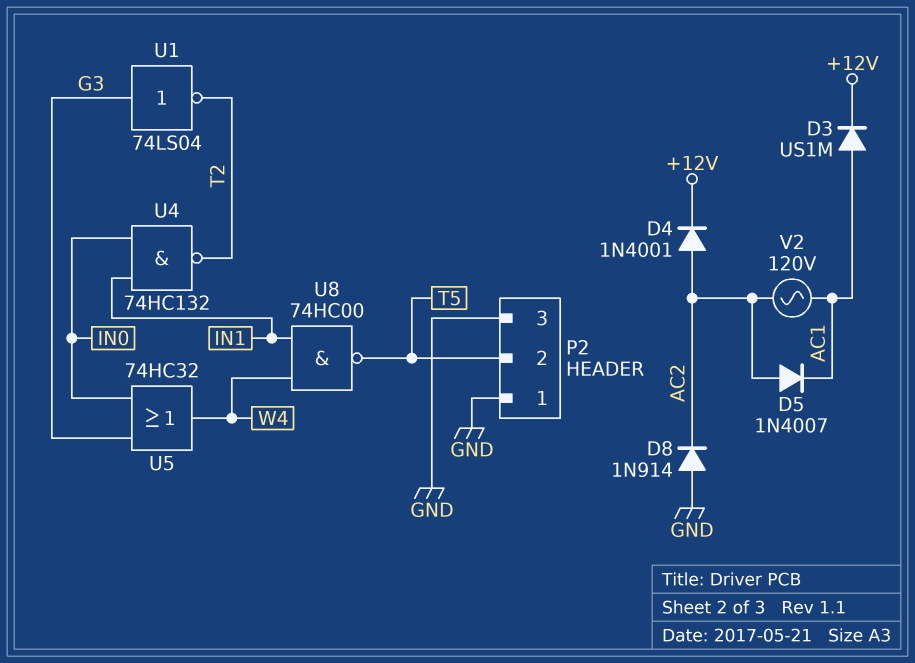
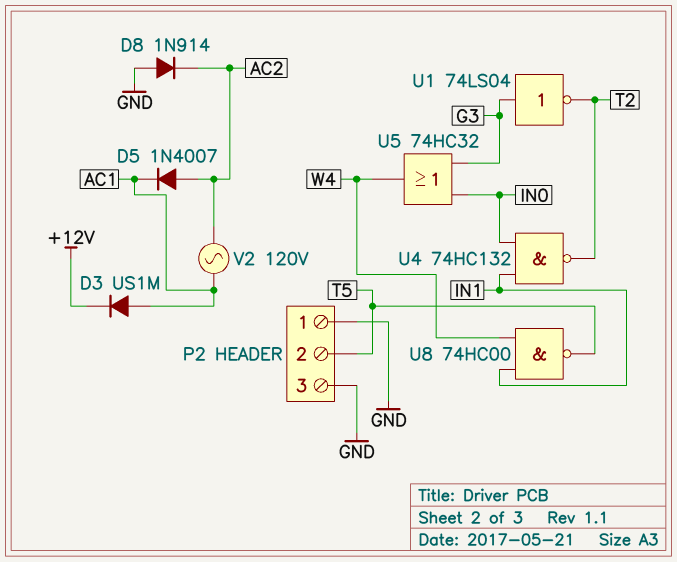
D4: diode 1N4001 (A AC2, K +12V) -> none

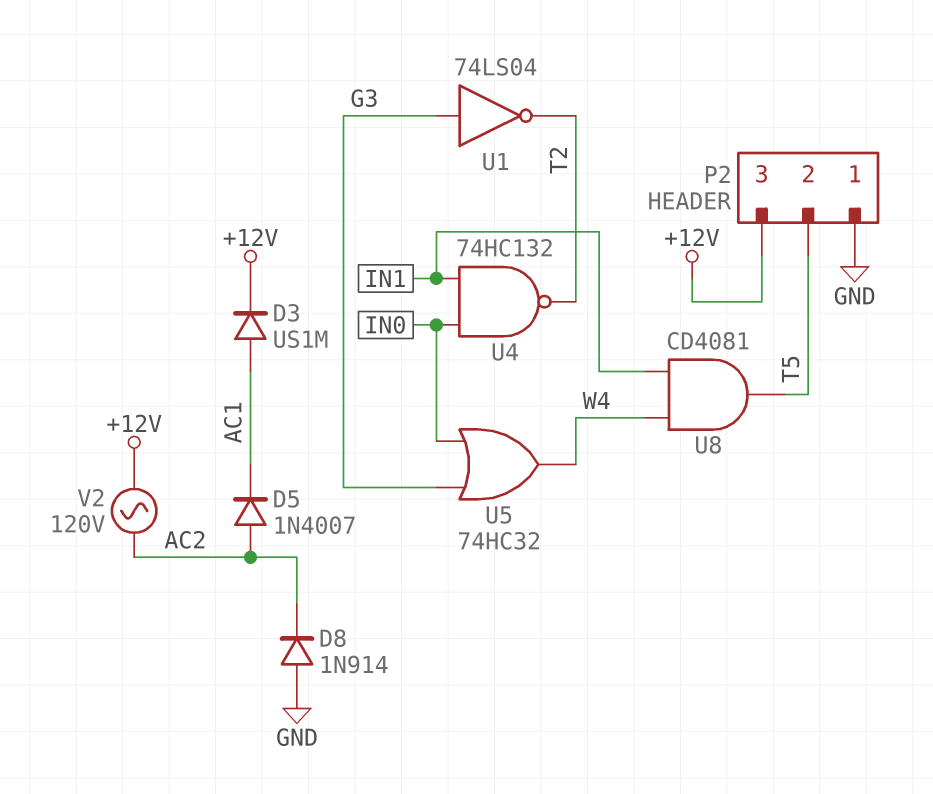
P2 pin 3: GND -> +12V
U8: NAND 74HC00 (in IN1, in W4, out T5) -> AND CD4081 (in IN1, in W4, out T5)
V2: AC 120V (AC1, AC2) -> AC 120V (+12V, AC2)

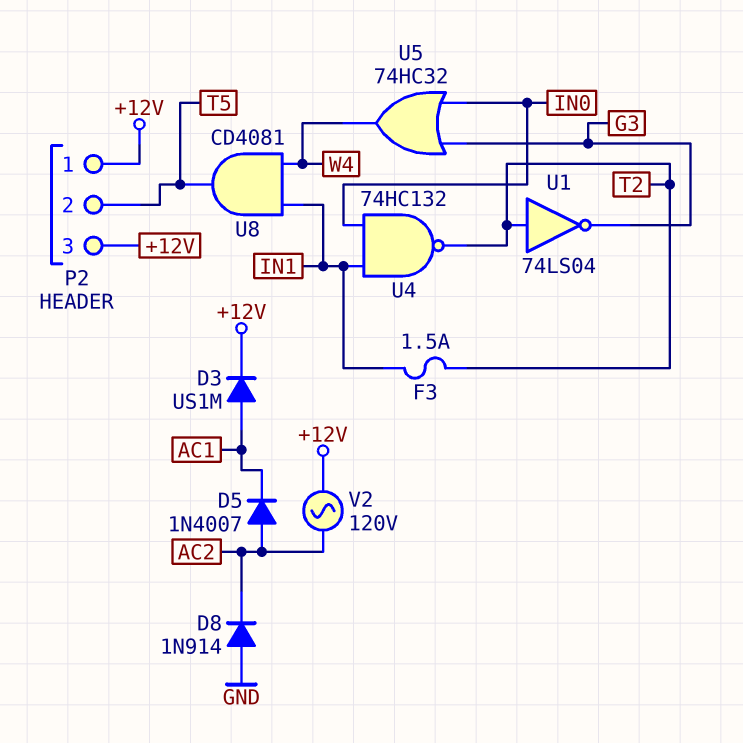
F3: none -> 1.5A (IN1, T2)
P2 pin 1: GND -> +12V
U1: NOT 74LS04 (in G3, out T2) -> NOT 74LS04 (in T2, out G3)

